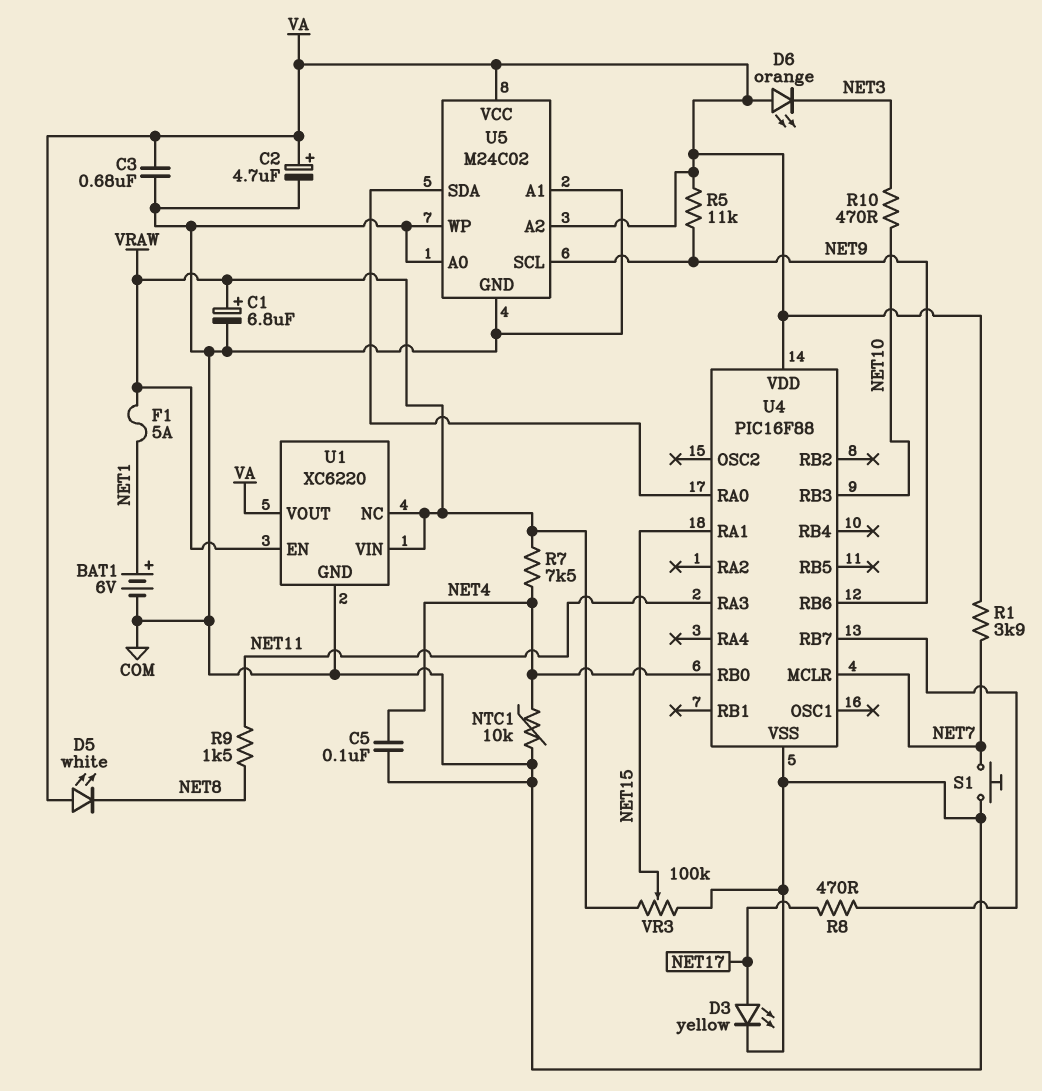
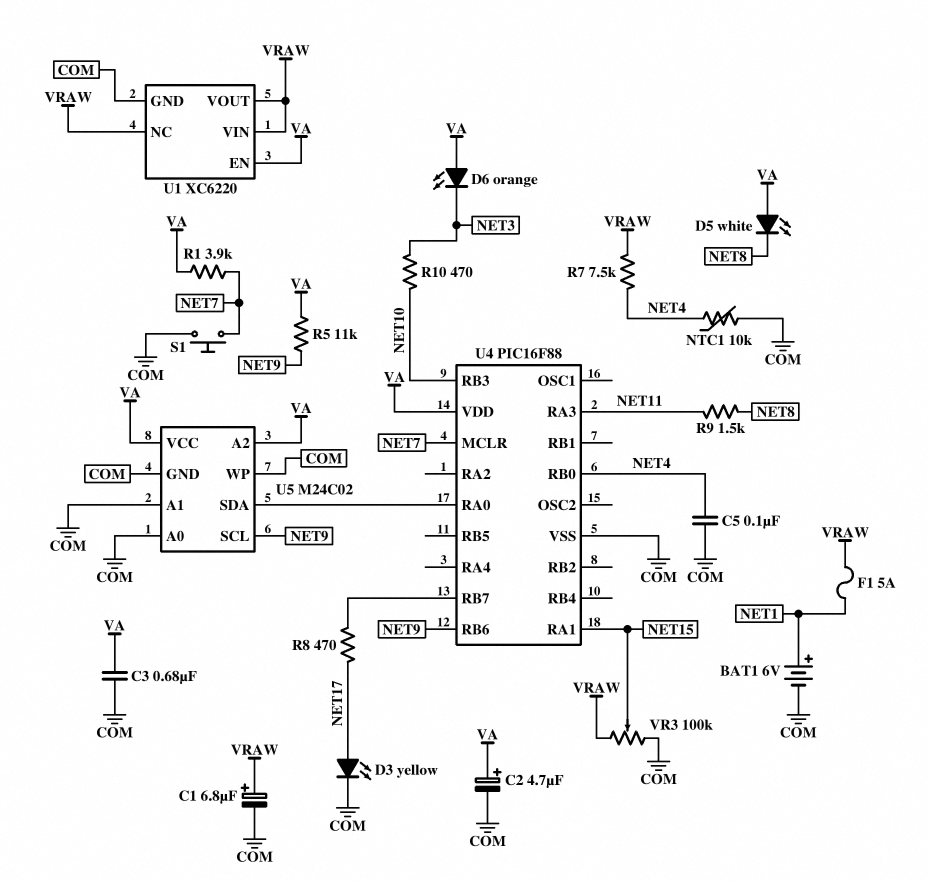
U1 pin EN: VRAW -> VA
U1 pin VOUT: VA -> VRAW

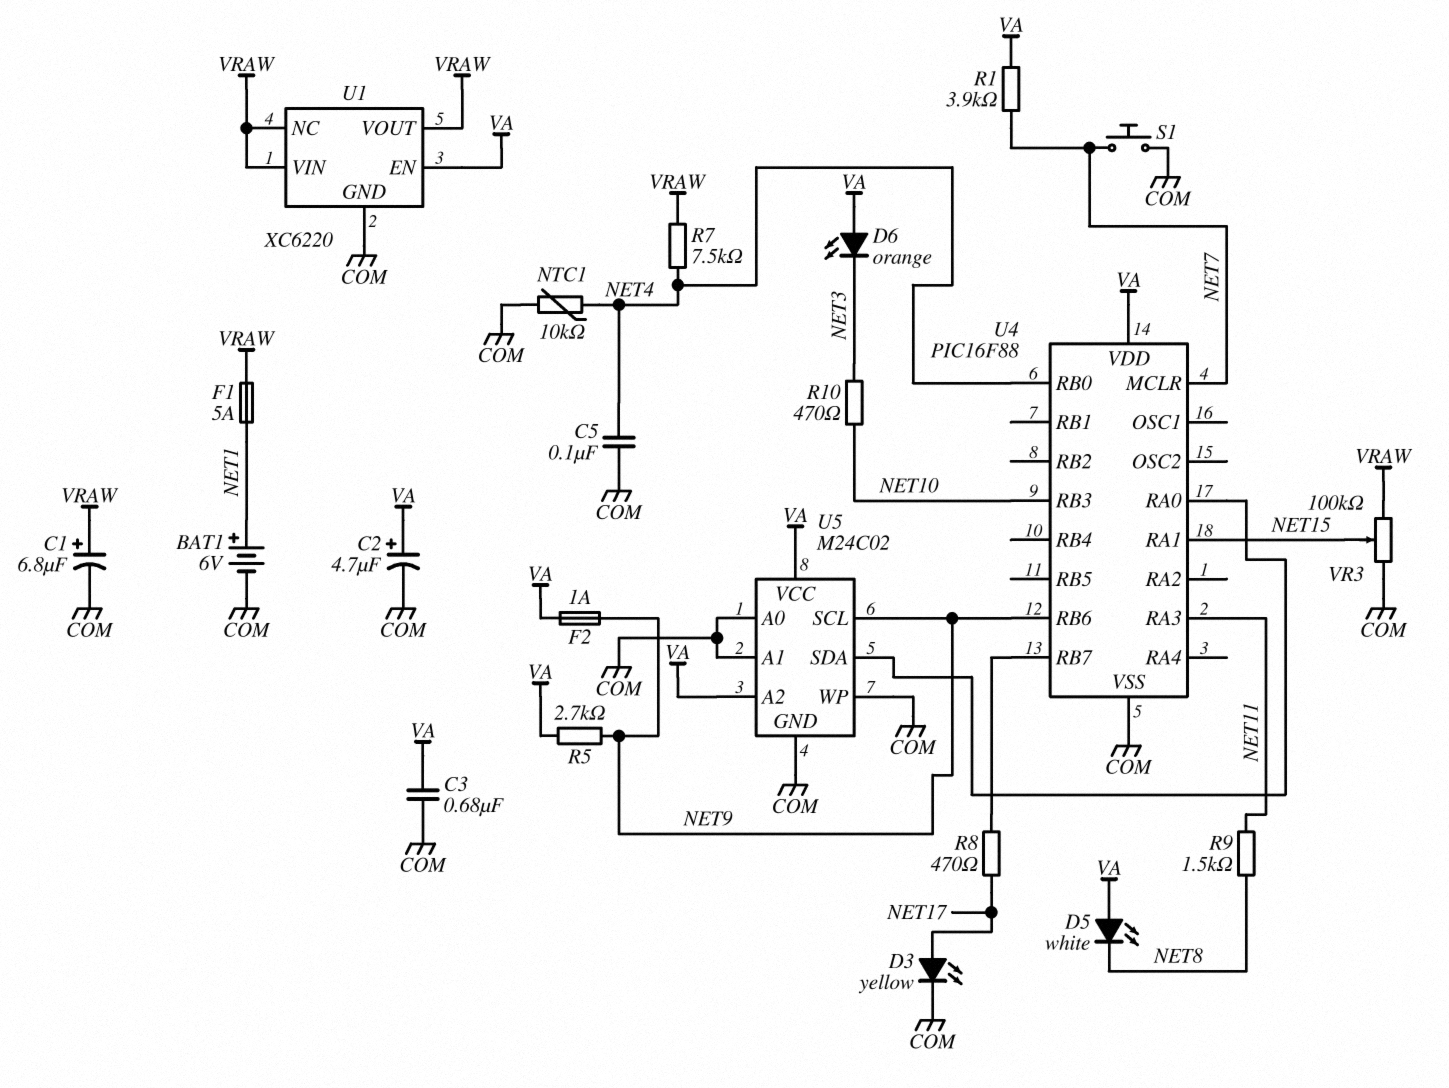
F2: none -> 1A (NET9, VA)
R5: 11k (NET9, VA) -> 2.7k (NET9, VA)

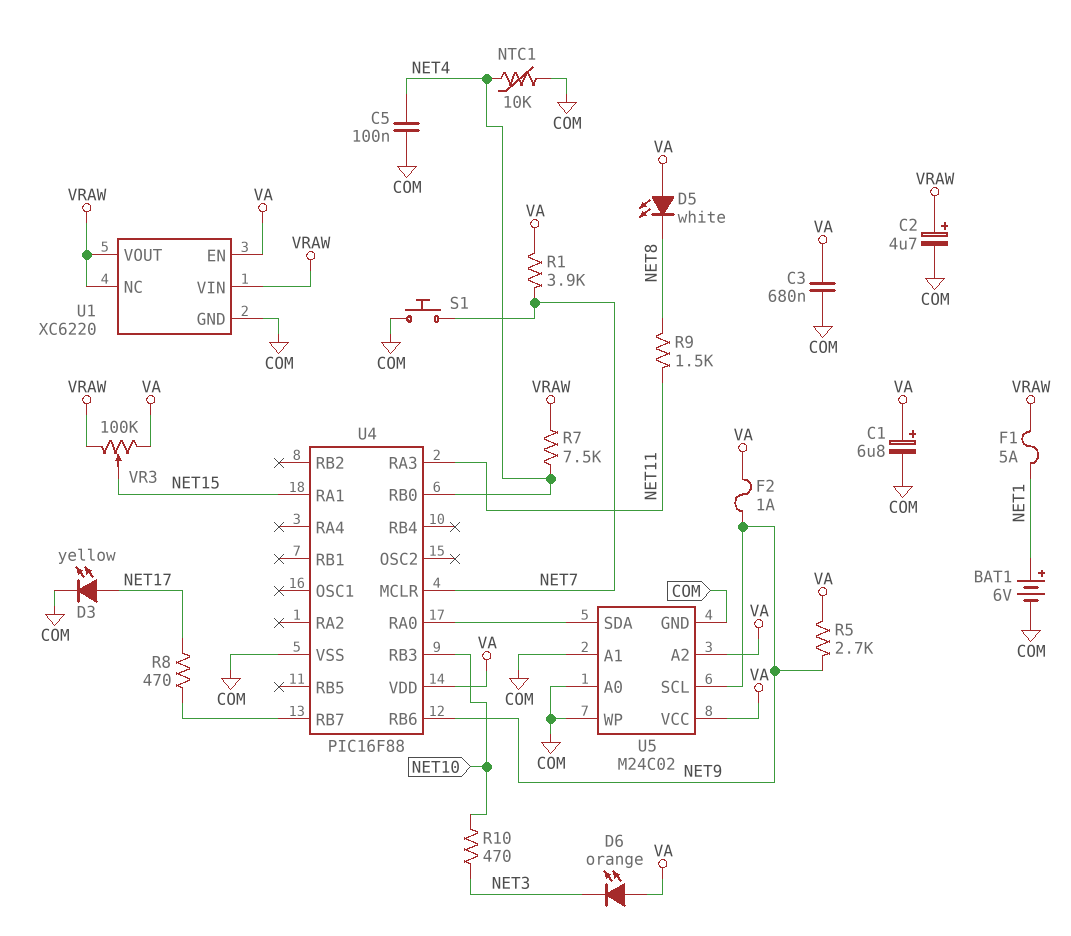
C1: 6.8uF (plus VRAW, minus COM) -> 6.8uF (plus VA, minus COM)
C2: 4.7uF (plus VA, minus COM) -> 4.7uF (plus VRAW, minus COM)
VR3: 100k (COM, VRAW, wiper NET15) -> 100k (VA, VRAW, wiper NET15)

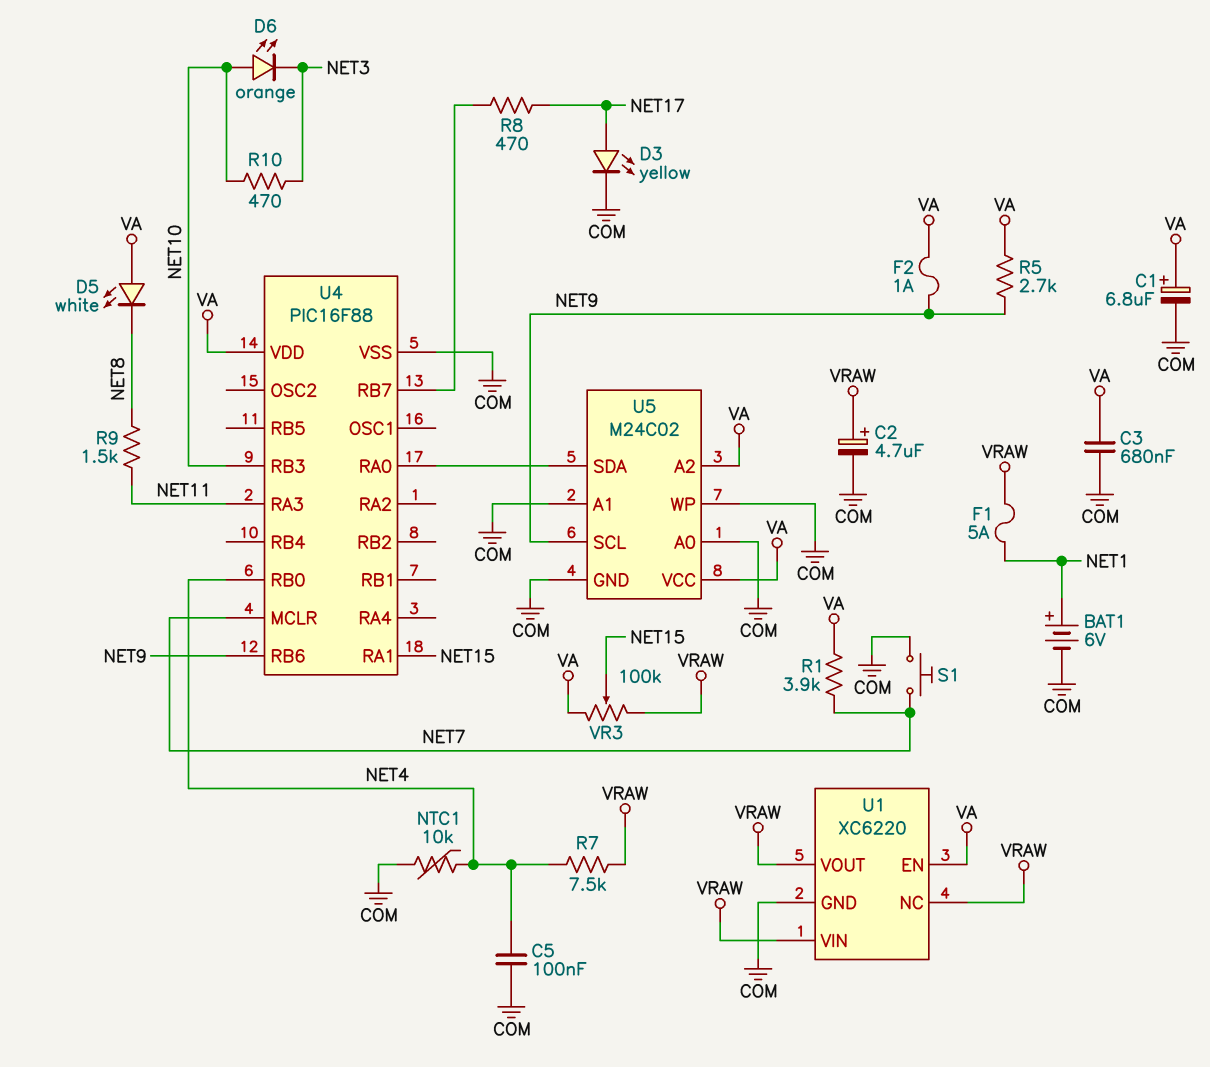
D6: LED orange (A VA, K NET3) -> LED orange (A NET10, K NET3)

